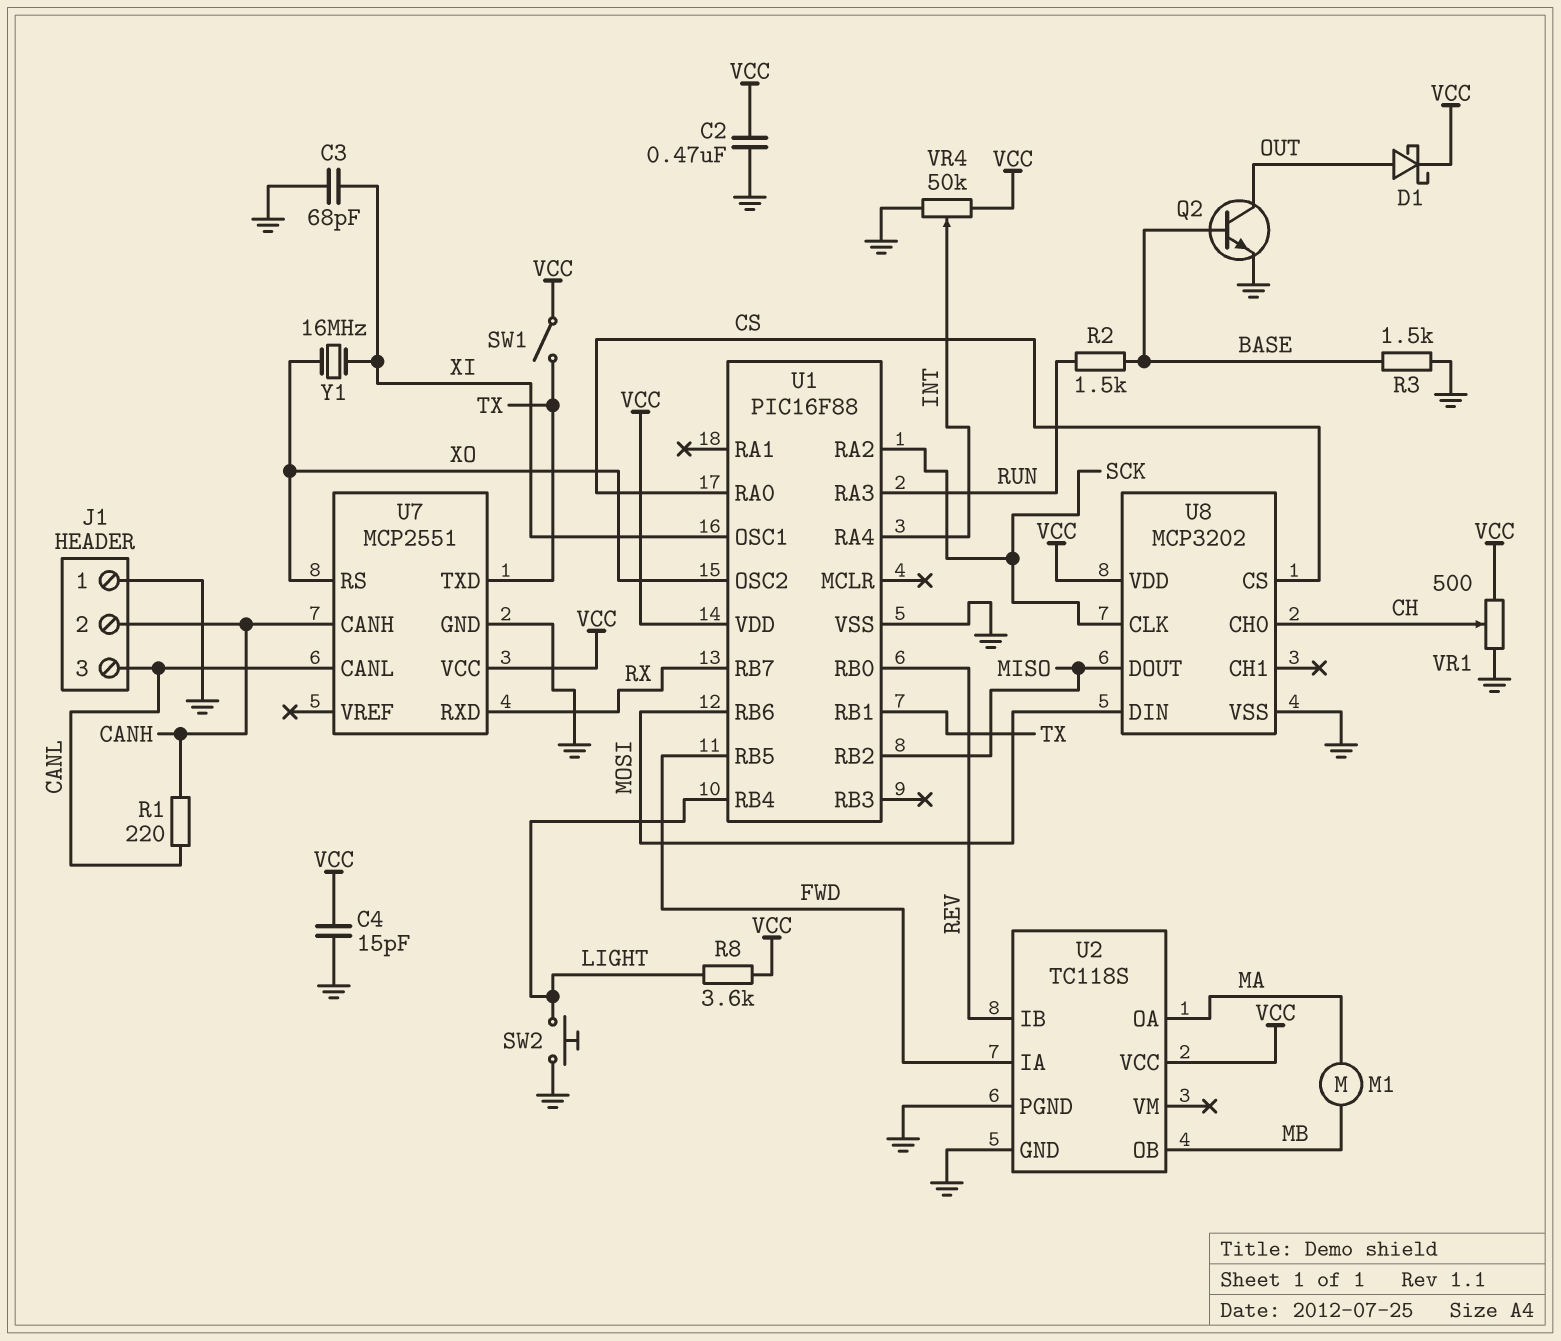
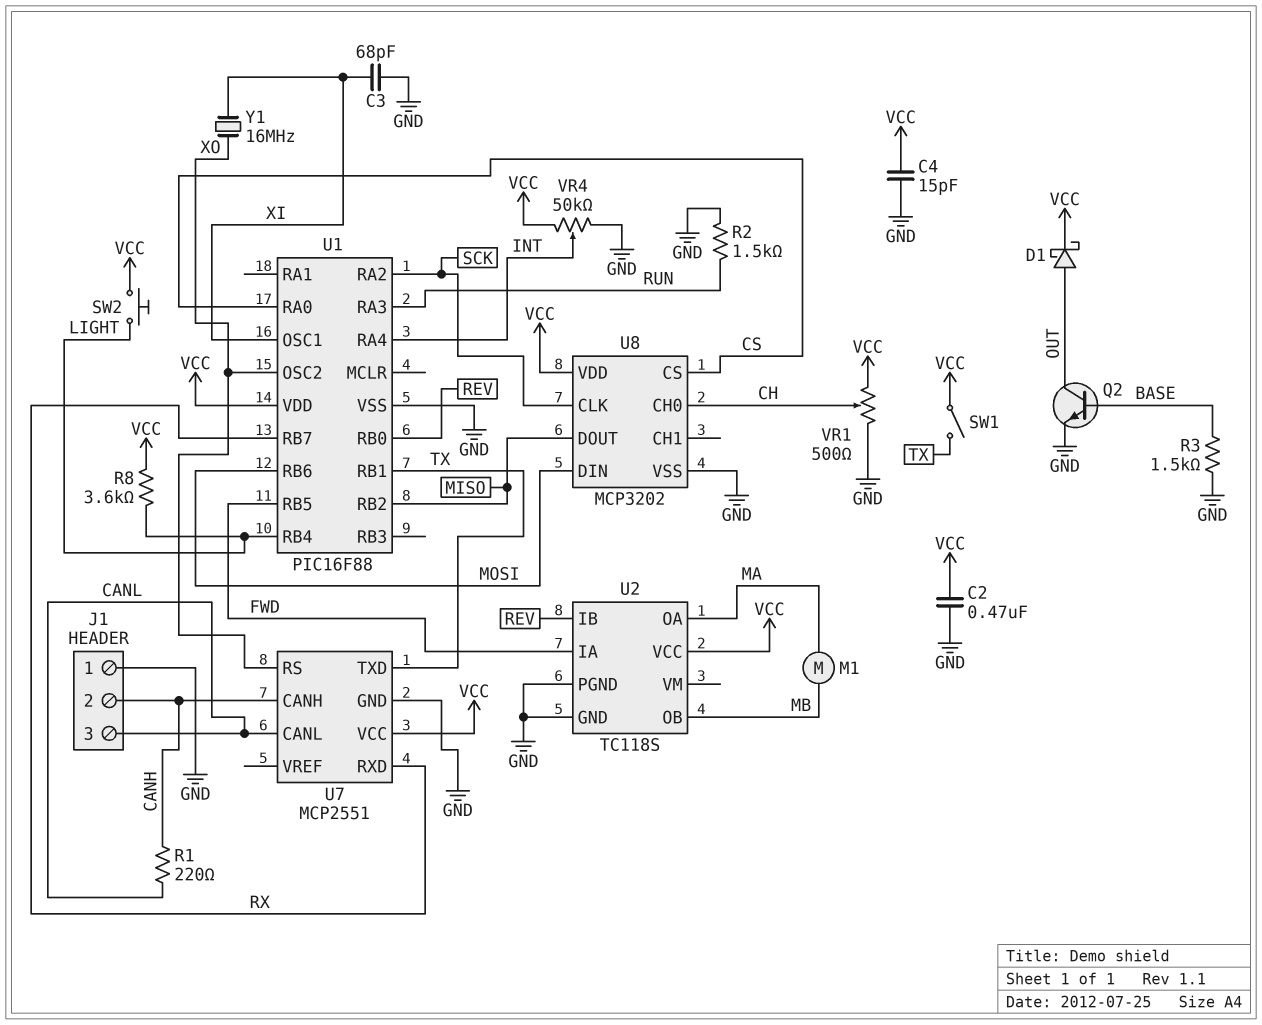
R2: 1.5k (BASE, RUN) -> 1.5k (GND, RUN)
SW2: button (GND, LIGHT) -> button (LIGHT, VCC)

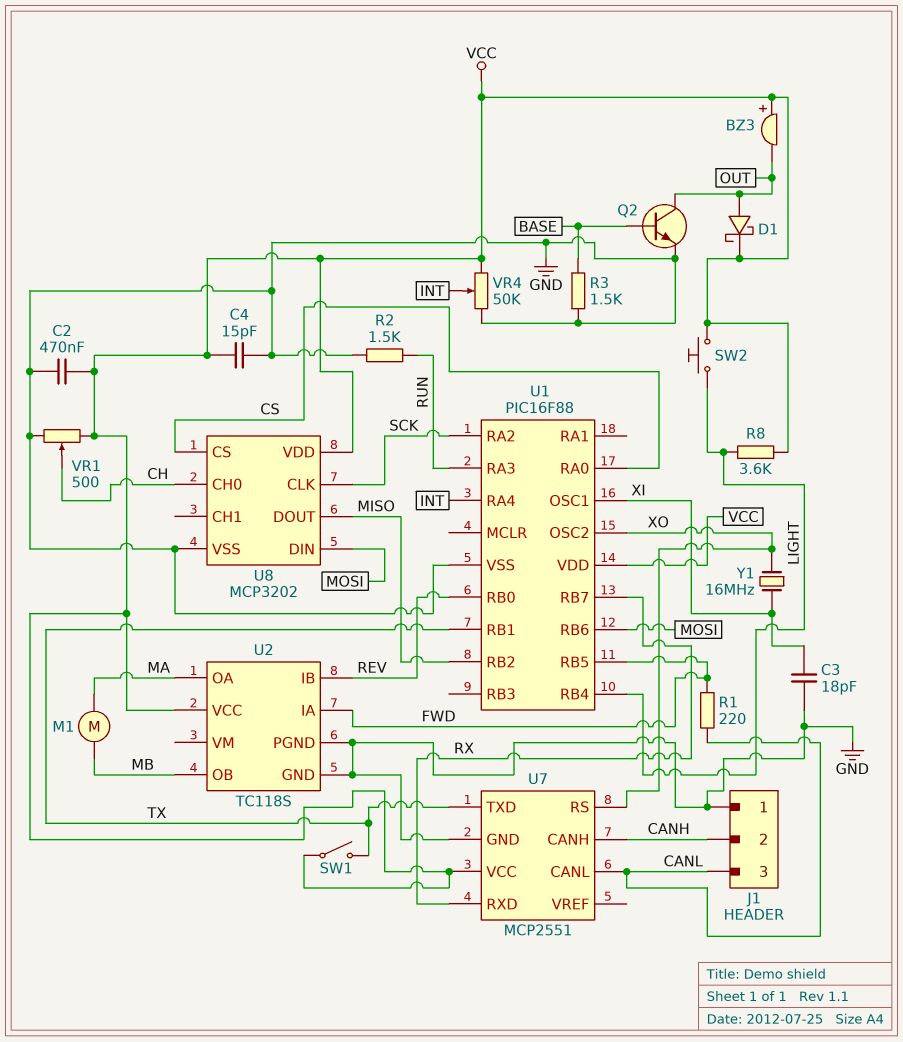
BZ3: none -> buzzer (plus VCC, minus OUT)
C3: 68pF (GND, XI) -> 18pF (GND, XI)
R1: 220 (CANH, CANL) -> 220 (CANL, FWD)

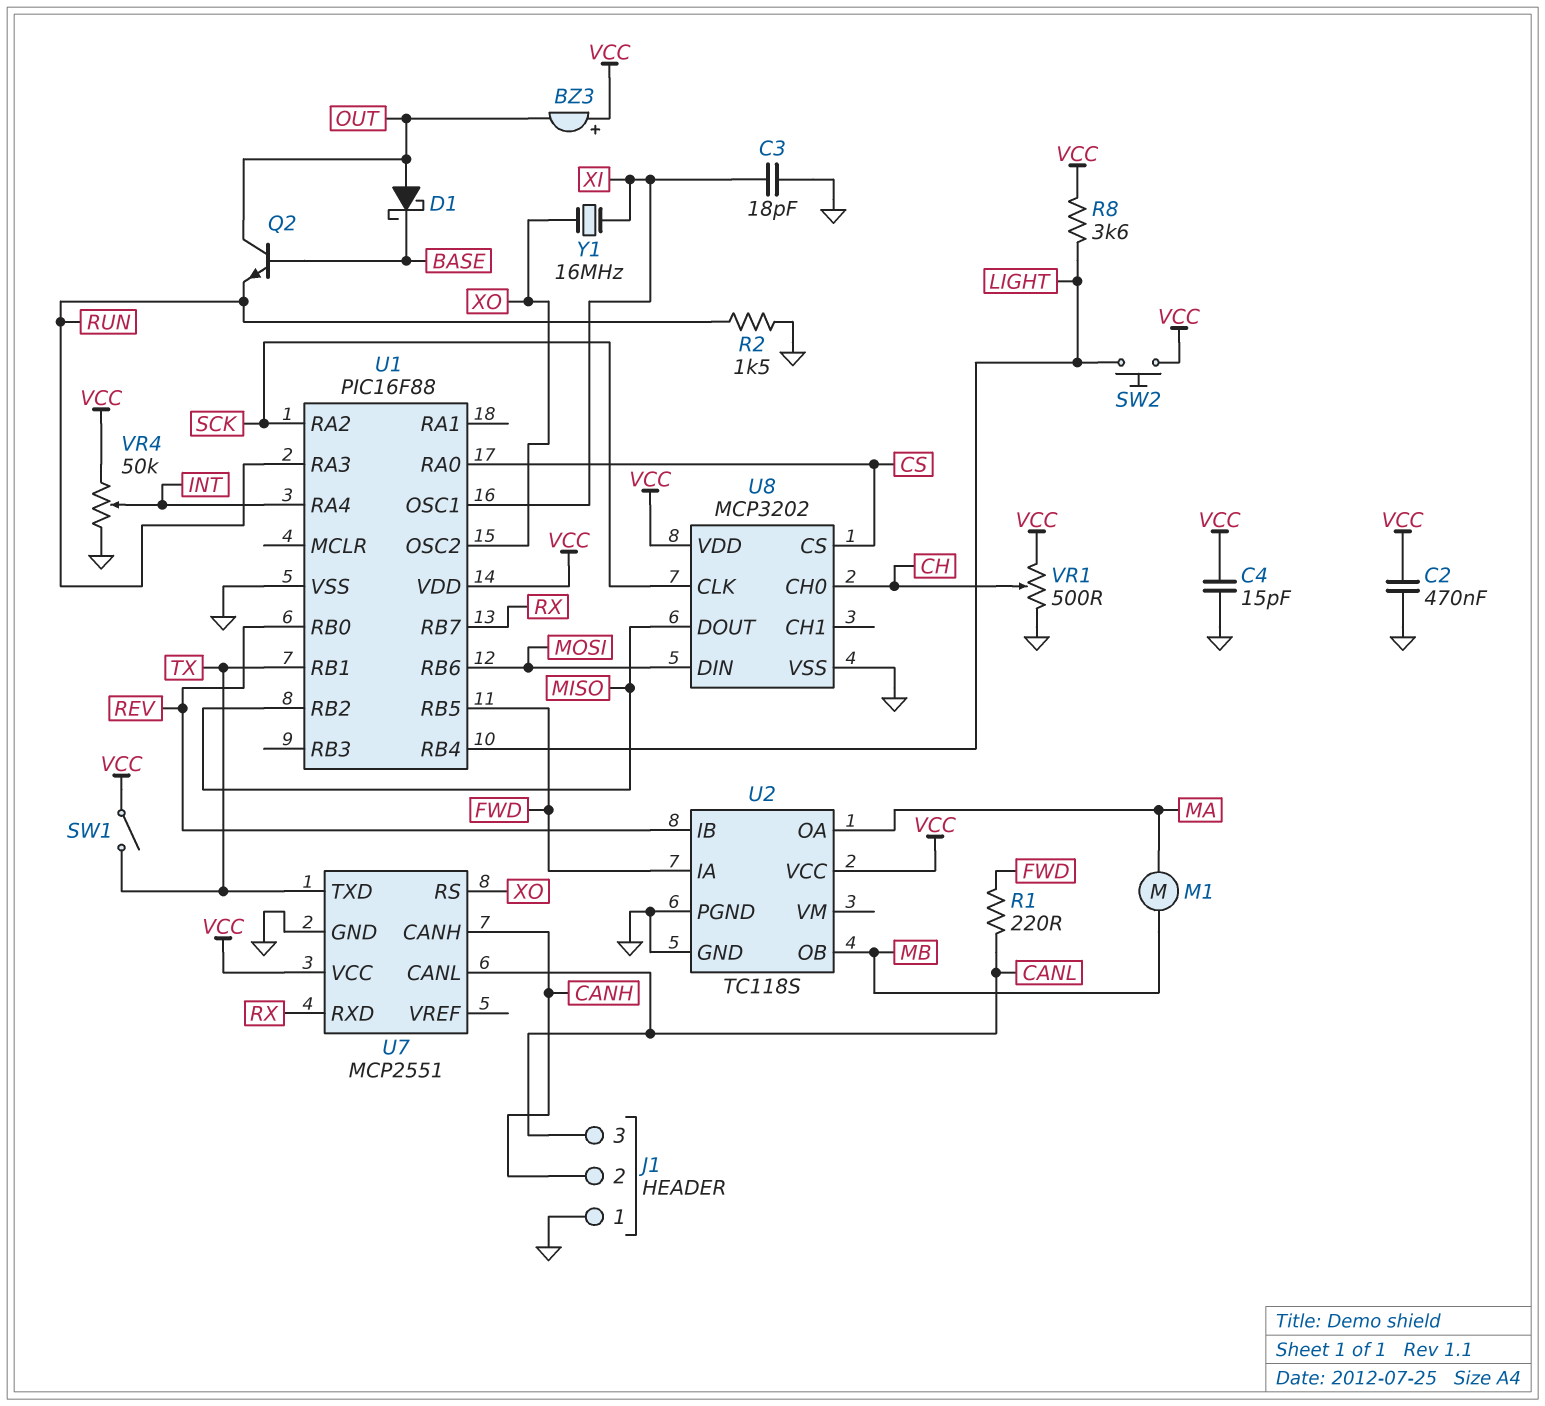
D1: schottky (A OUT, K VCC) -> schottky (A OUT, K BASE)
Q2: NPN (B BASE, C OUT, E GND) -> NPN (B BASE, C OUT, E RUN)
R3: 1.5k (BASE, GND) -> none

